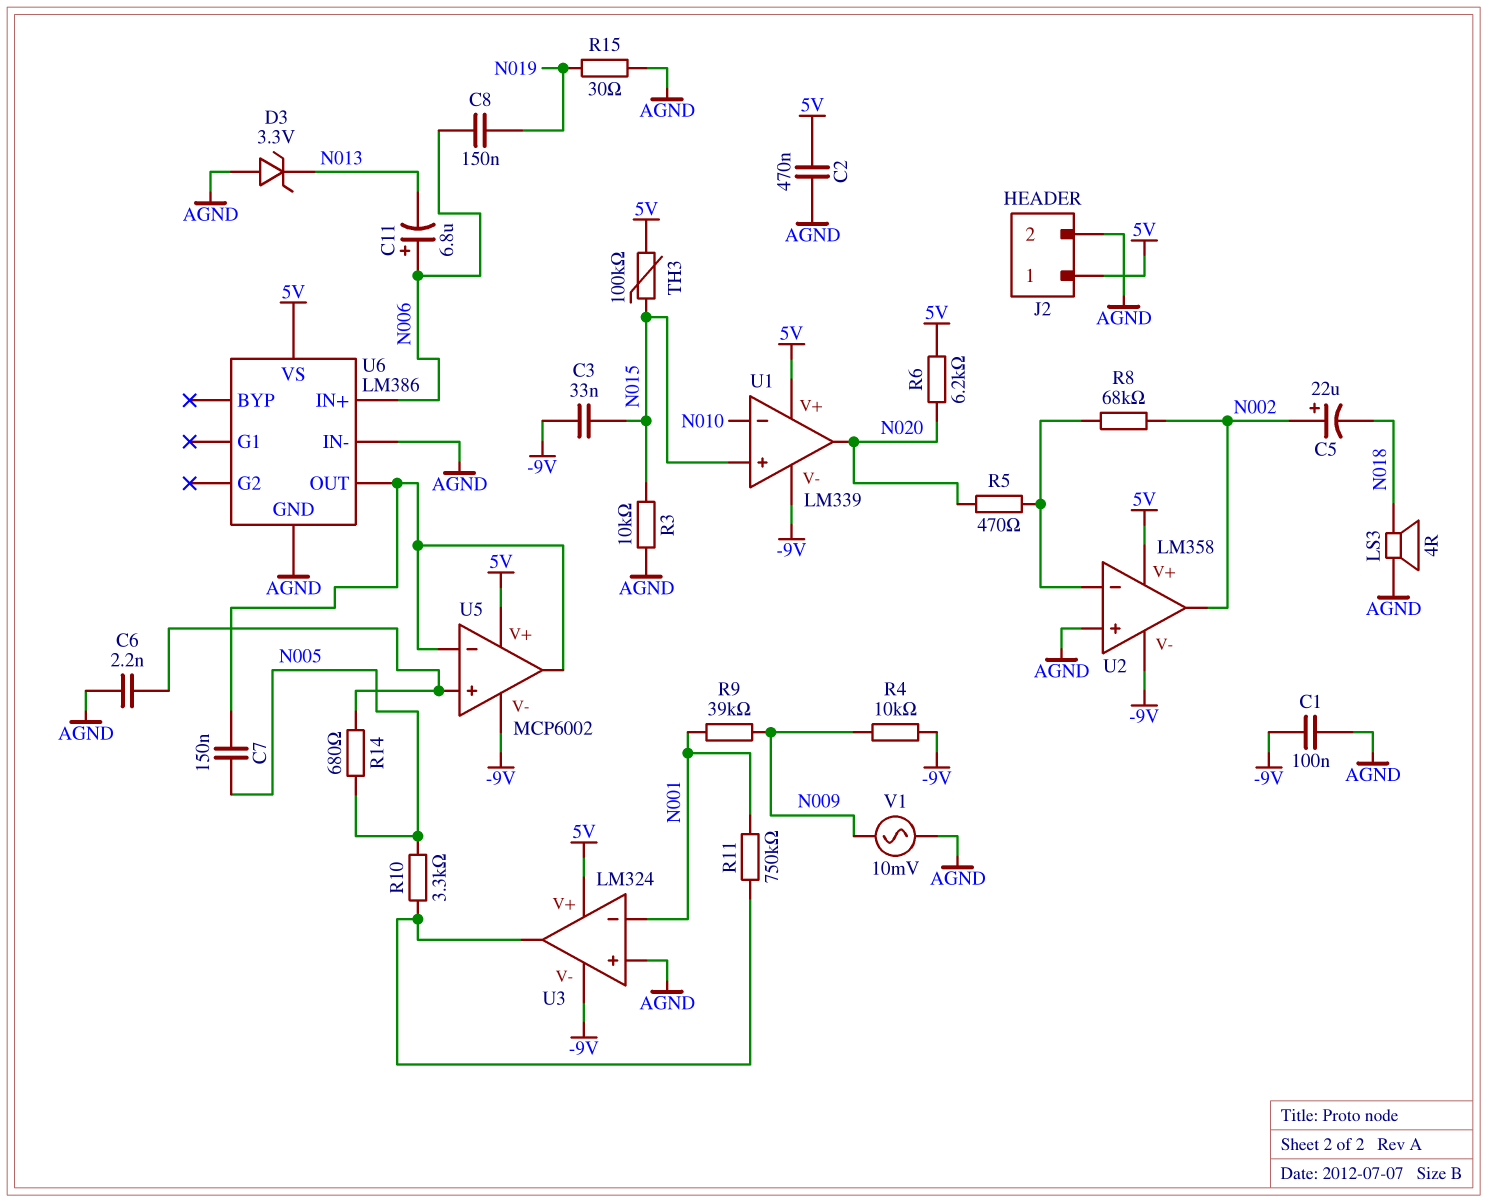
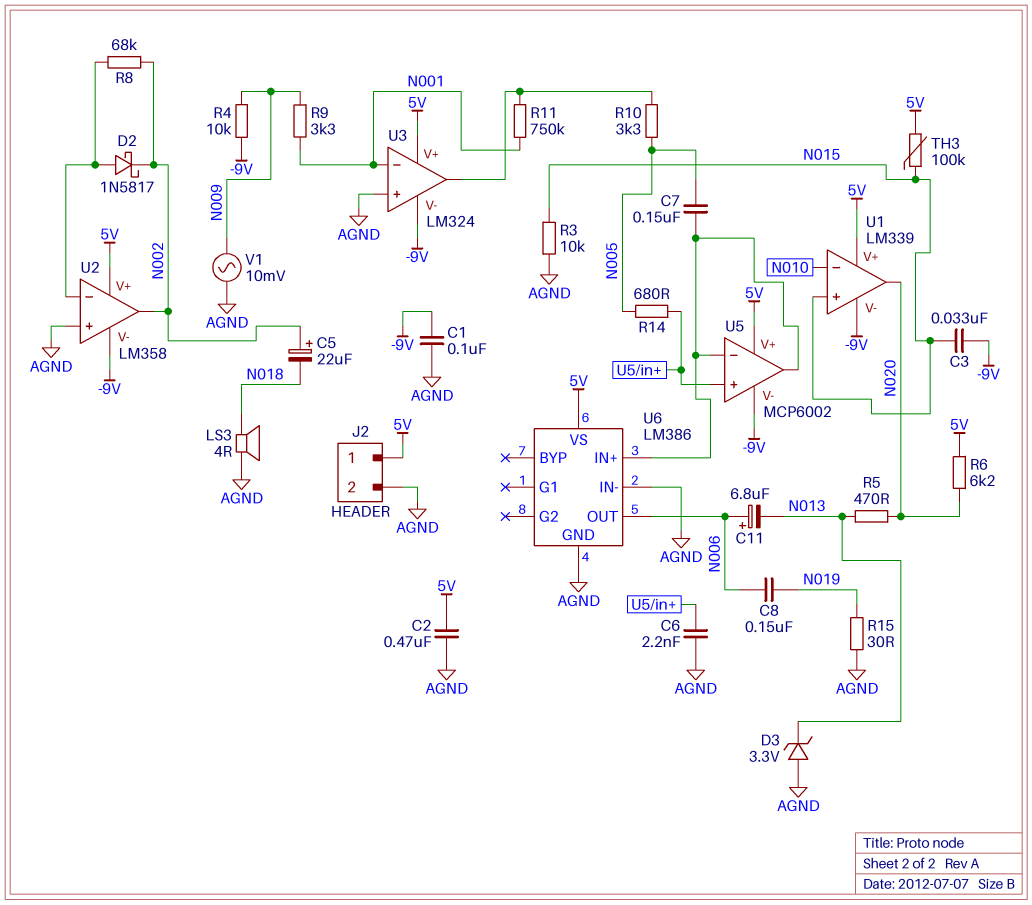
D2: none -> schottky 1N5817 (A U2/in-, K N002)
R5: 470 (N020, U2/in-) -> 470 (N013, N020)
R9: 39k (N001, N009) -> 3.3k (N001, N009)
U6 pin IN+: N006 -> U5/in-
U6 pin OUT: U5/in- -> N006

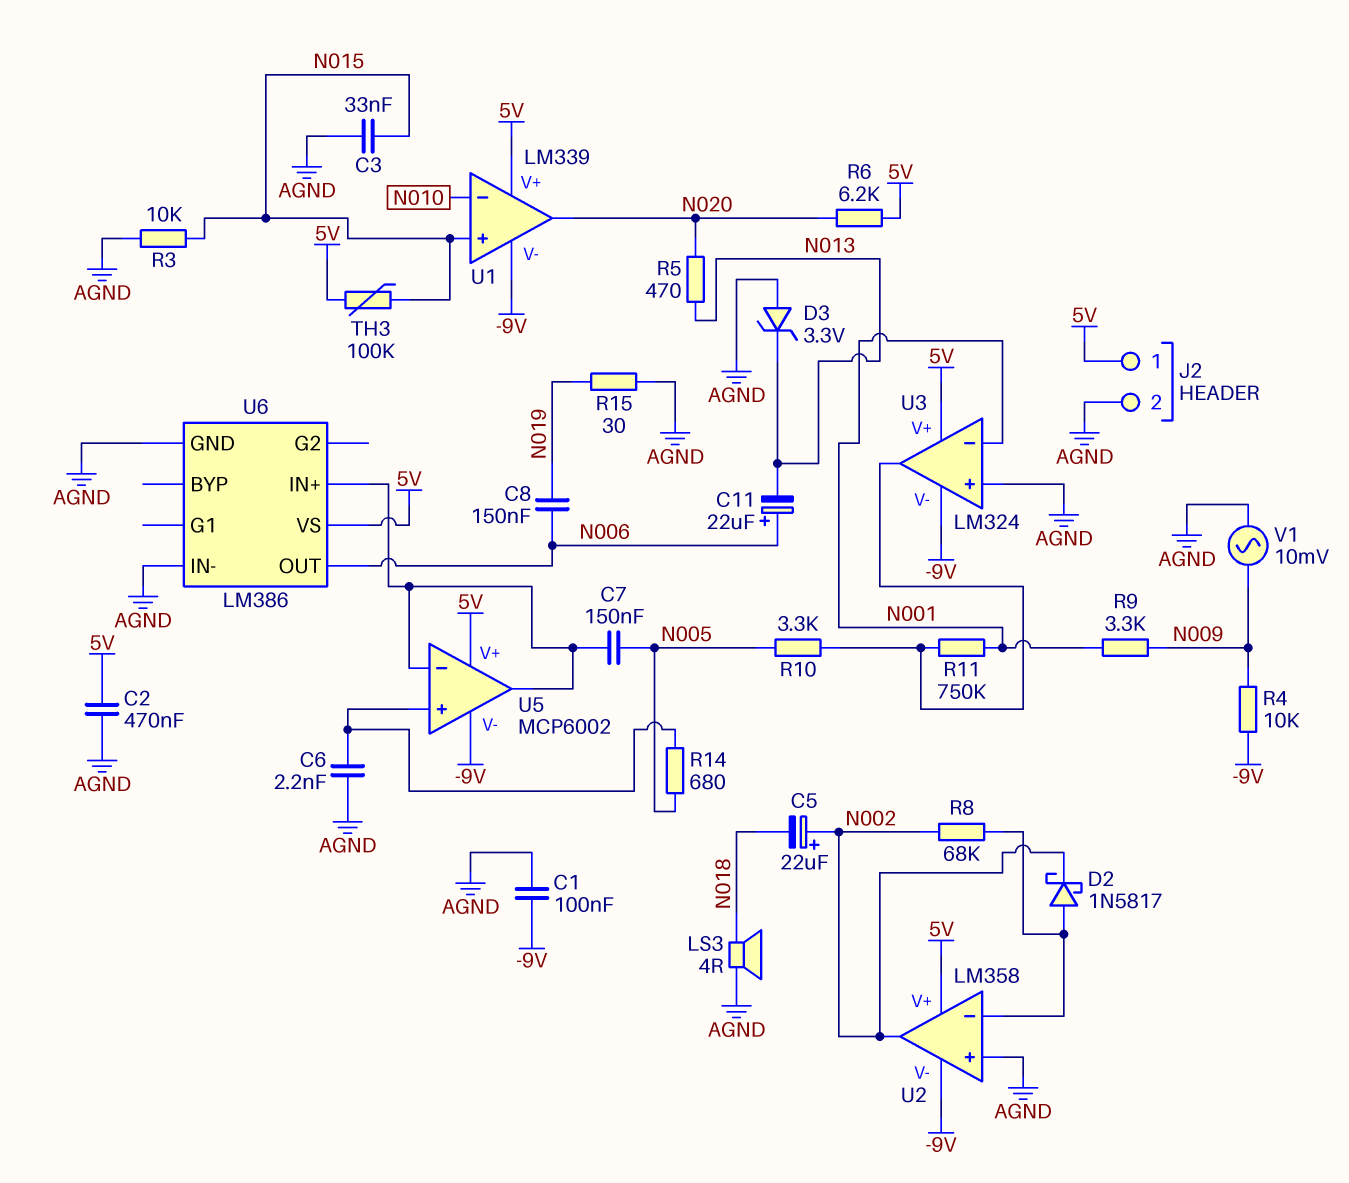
C3: 33nF (-9V, N015) -> 33nF (AGND, N015)
C11: 6.8uF (plus N006, minus N013) -> 22uF (plus N006, minus N013)

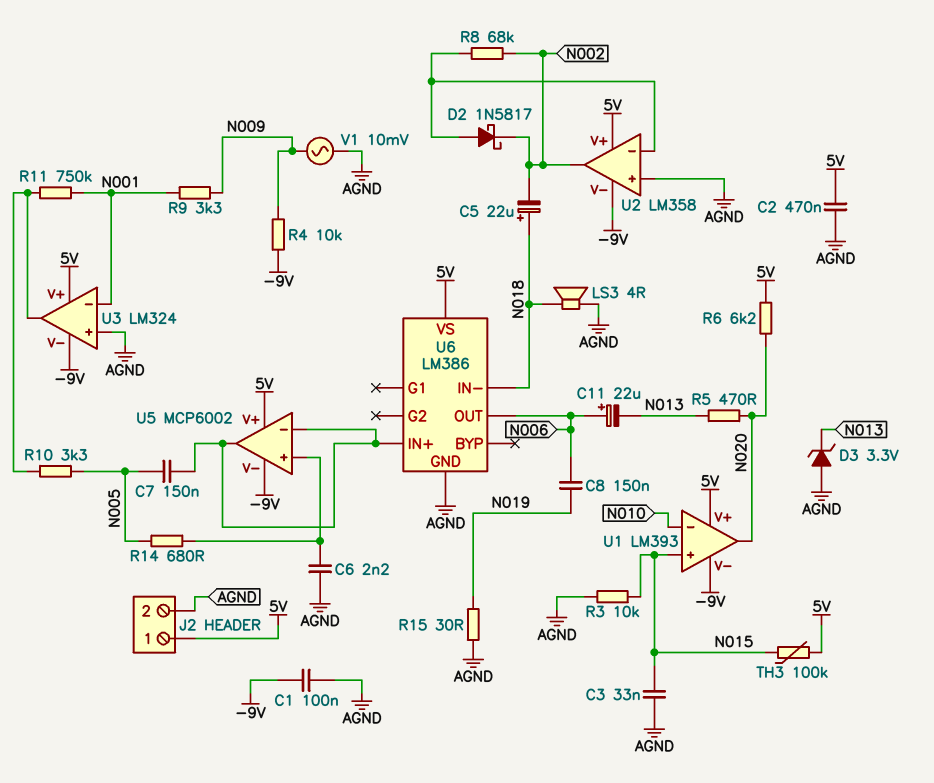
C5: 22uF (plus N002, minus N018) -> 22uF (plus N018, minus N002)
U1: LM339 -> LM393
U6 pin IN-: AGND -> N018

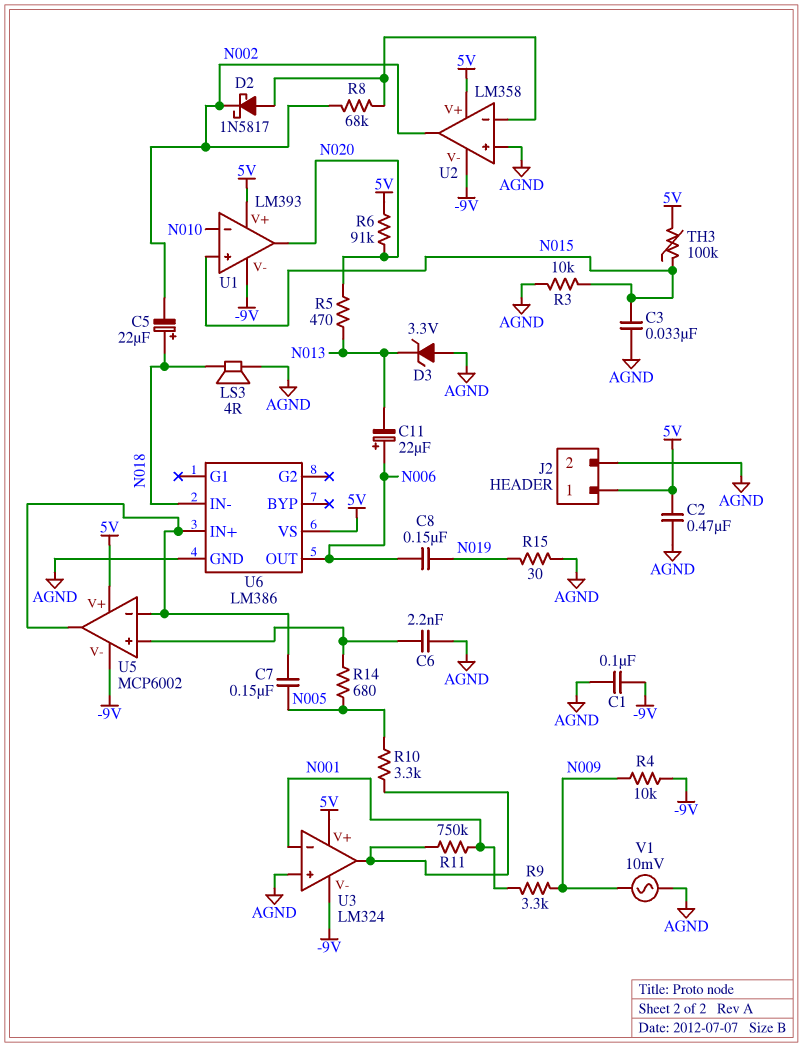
R6: 6.2k (5V, N020) -> 91k (5V, N020)

